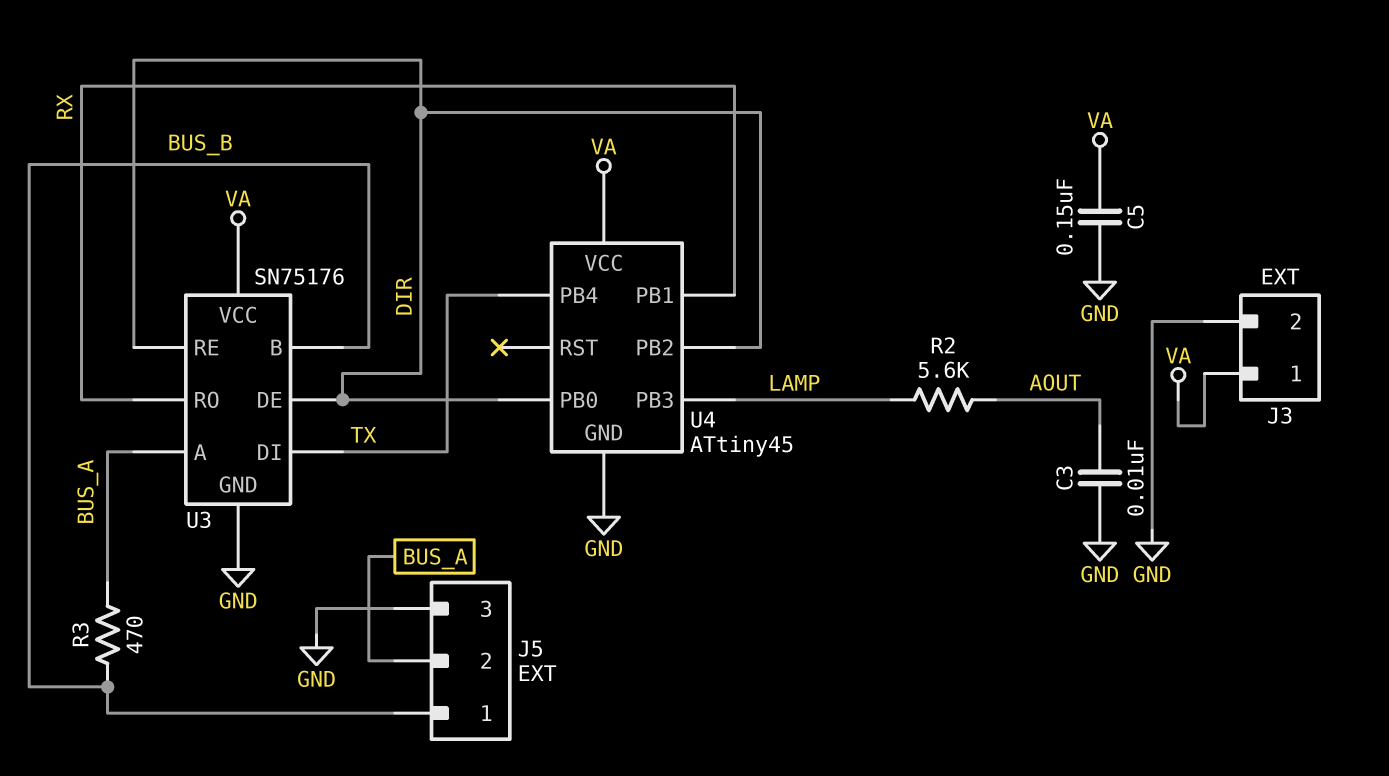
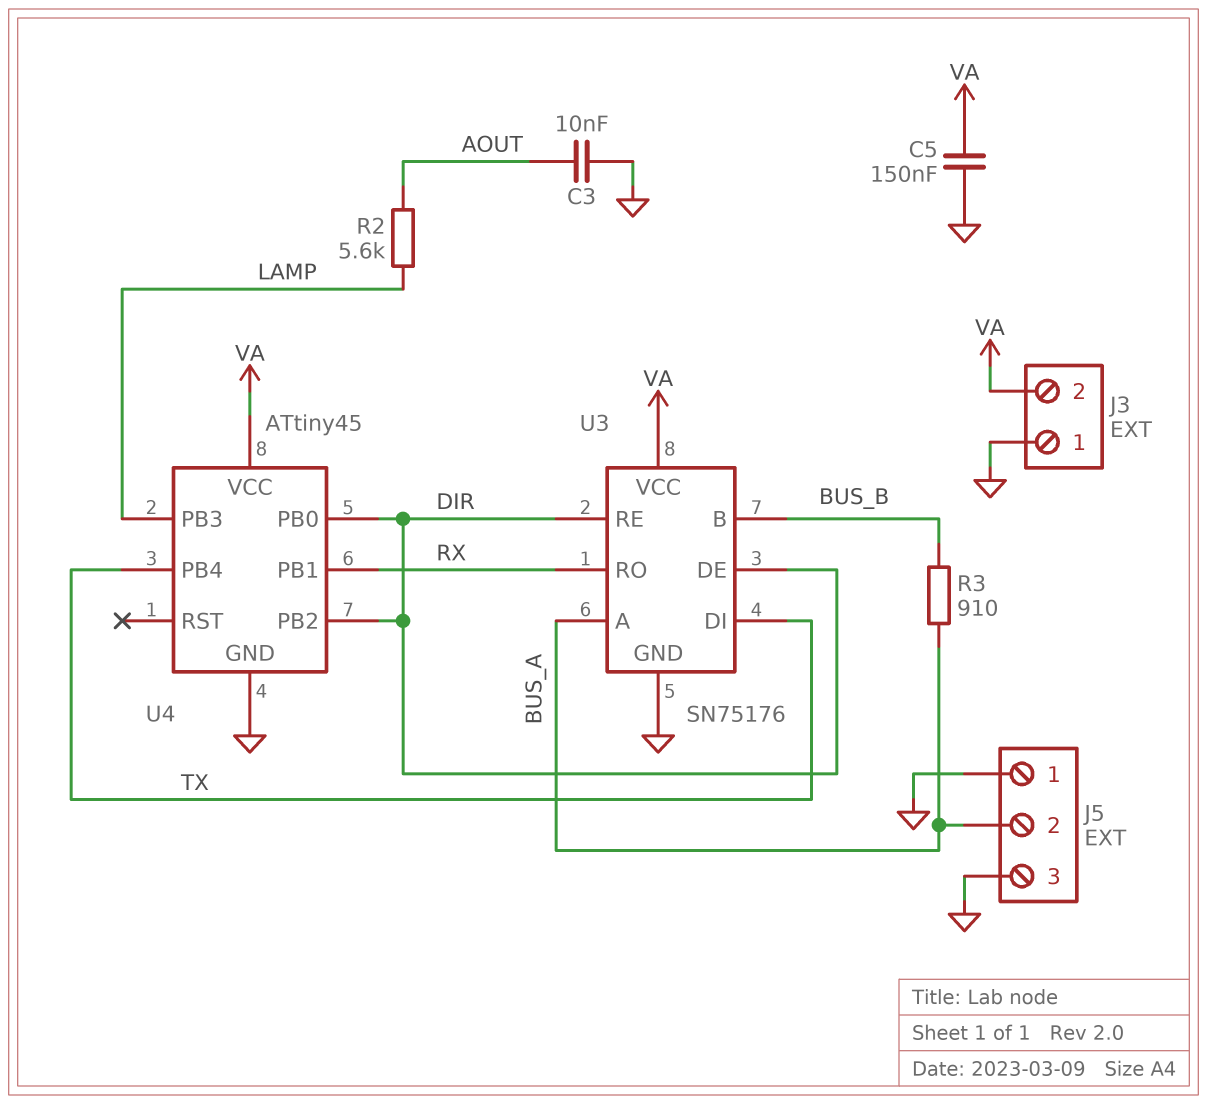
J3 pin 1: VA -> GND
J3 pin 2: GND -> VA
J5 pin 1: BUS_B -> GND
R3: 470 (BUS_A, BUS_B) -> 910 (BUS_A, BUS_B)

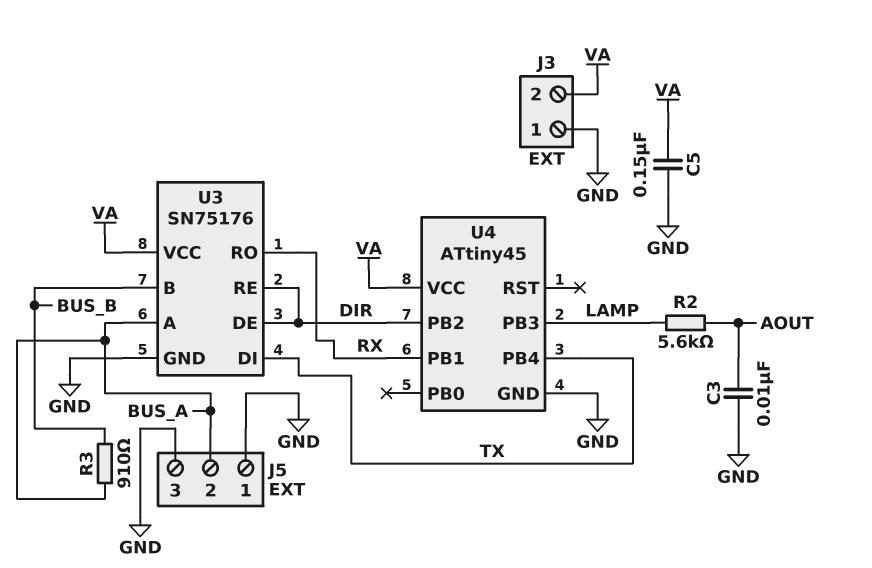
U4 pin PB0: DIR -> none

